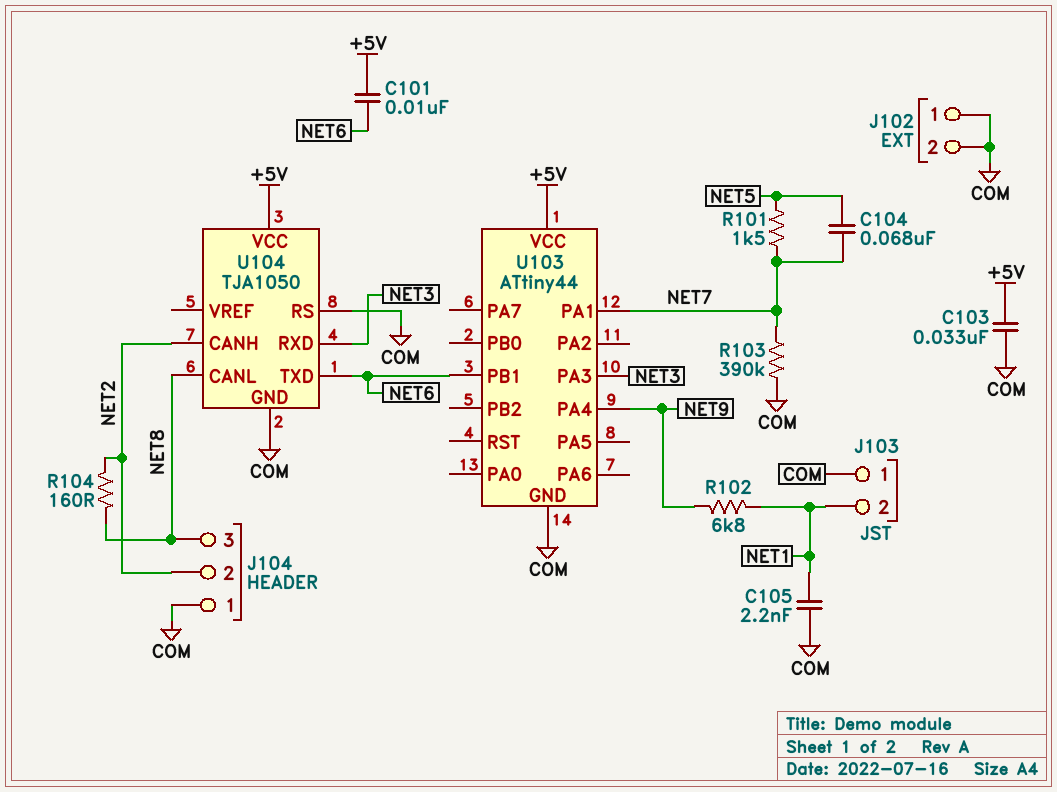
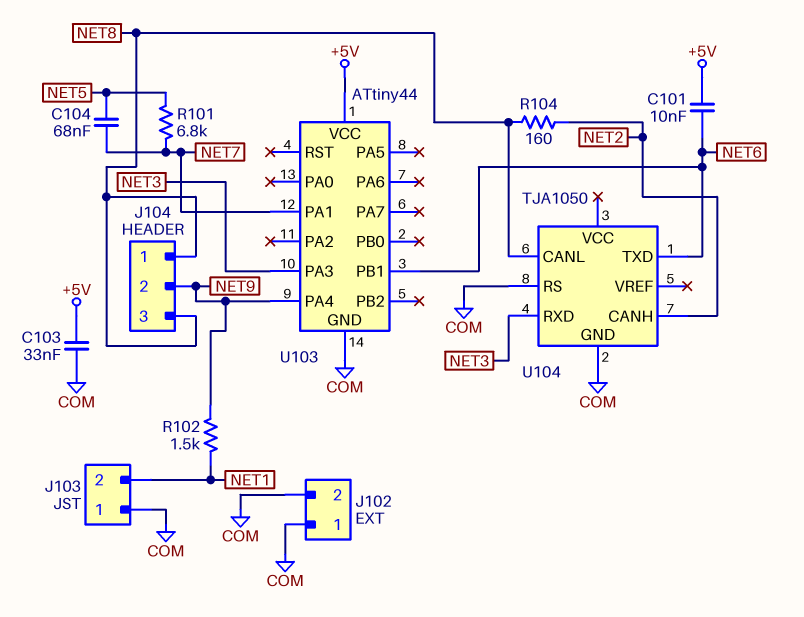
C105: 2.2nF (COM, NET1) -> none
J104 pin 1: COM -> NET8
J104 pin 2: NET2 -> NET9
R101: 1.5k (NET5, NET7) -> 6.8k (NET5, NET7)
R102: 6.8k (NET1, NET9) -> 1.5k (NET1, NET9)
R103: 390k (COM, NET7) -> none
U104 pin VCC: +5V -> none

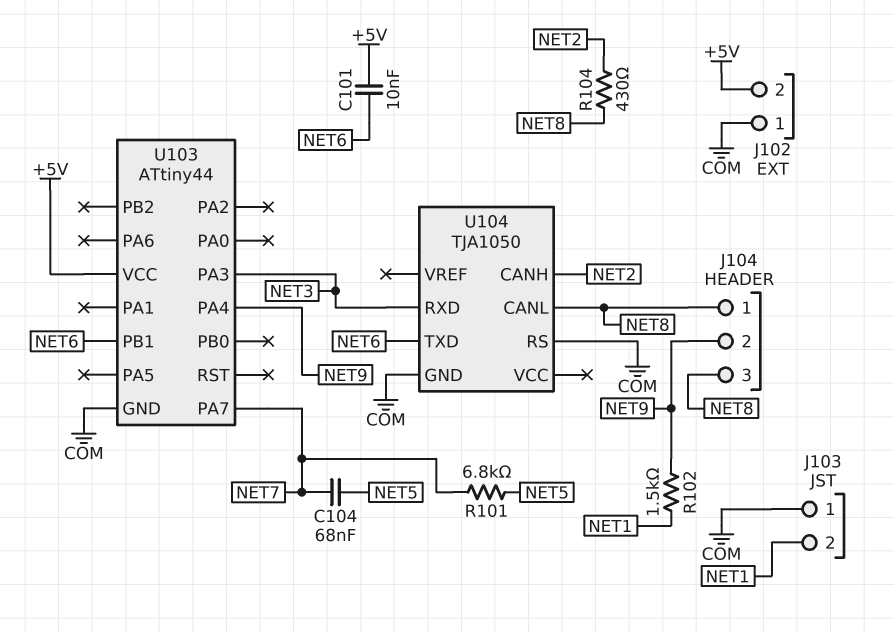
C103: 33nF (+5V, COM) -> none
J102 pin 2: COM -> +5V
R104: 160 (NET2, NET8) -> 430 (NET2, NET8)
U103 pin PA1: NET7 -> none
U103 pin PA7: none -> NET7

